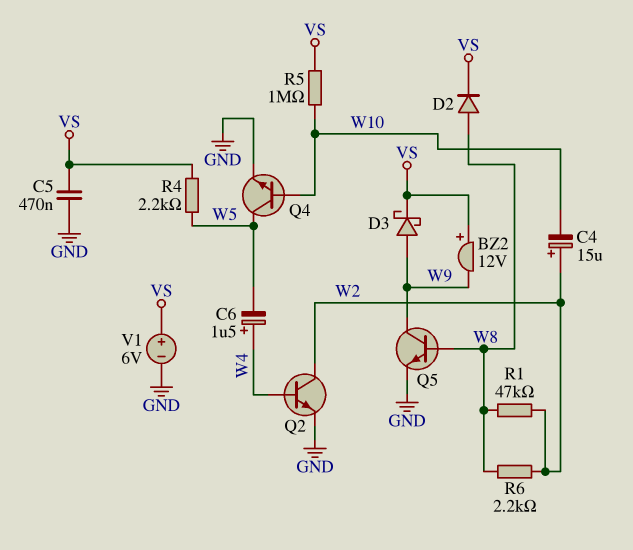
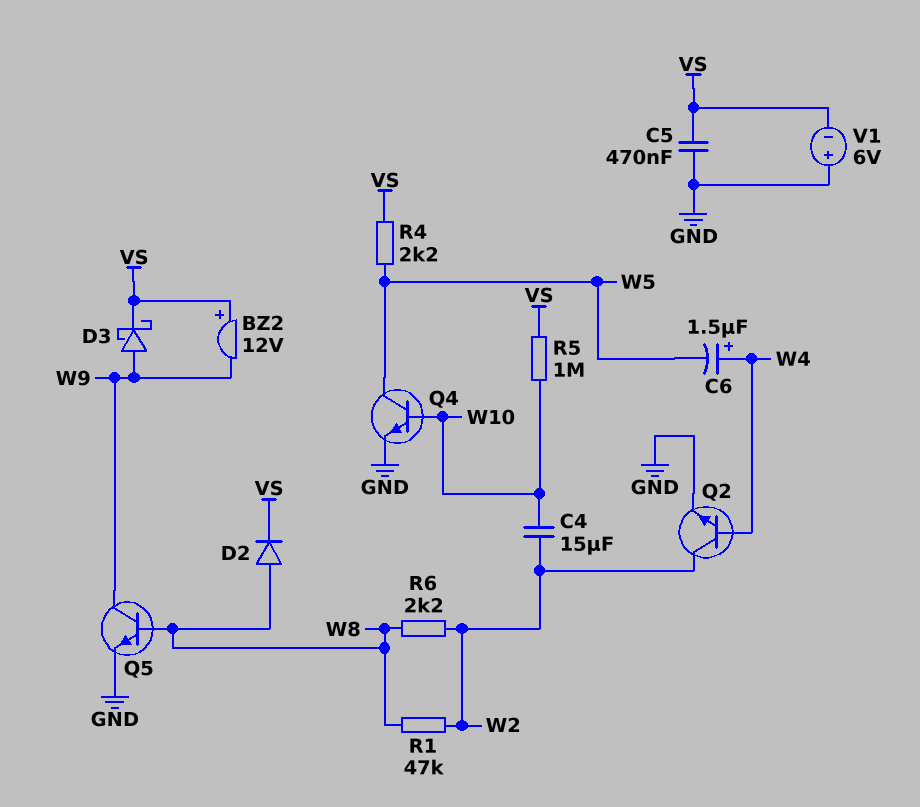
C4: 15uF (plus W2, minus W10) -> 15uF (W2, W10)
V1: 6V (plus VS, minus GND) -> 6V (plus GND, minus VS)

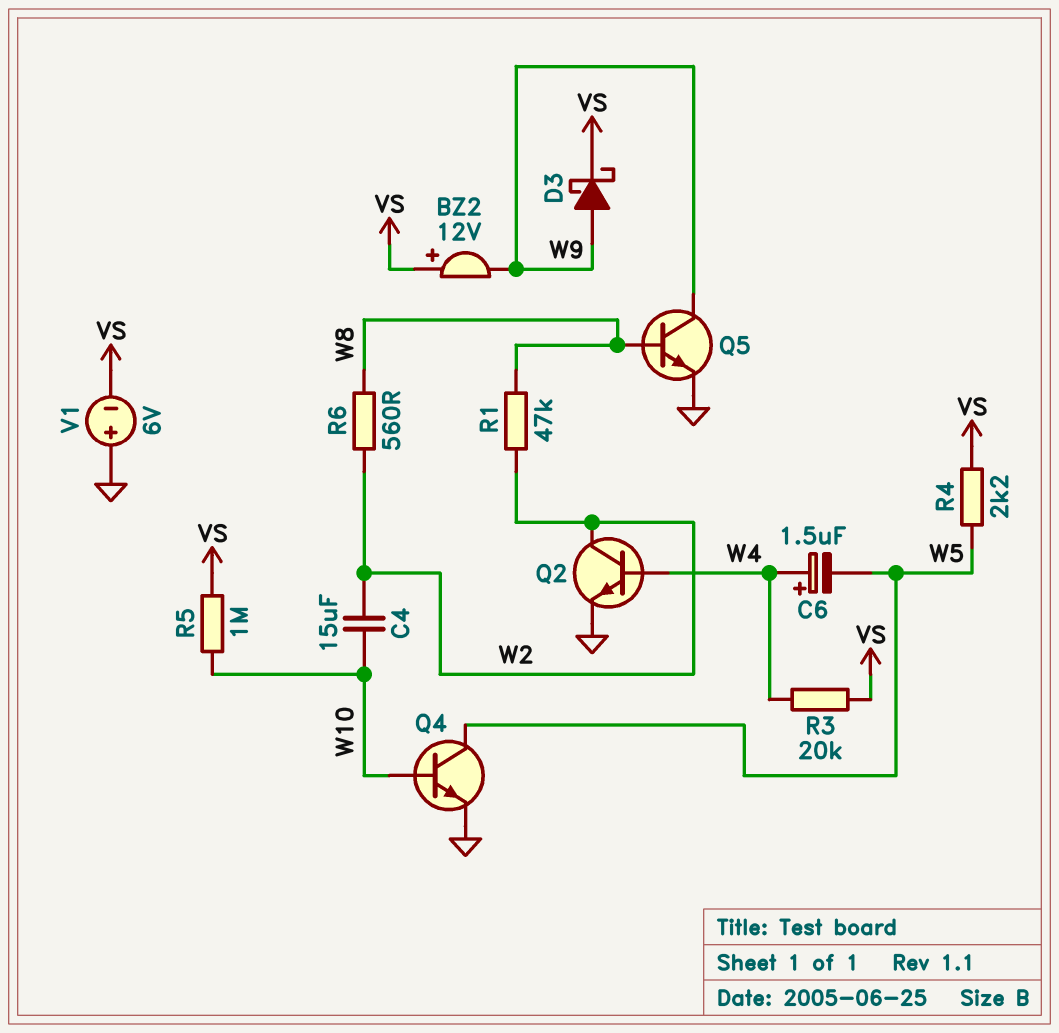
C5: 470nF (GND, VS) -> none
D2: diode (A W8, K VS) -> none
R3: none -> 20k (VS, W4)
R6: 2.2k (W2, W8) -> 560 (W2, W8)

